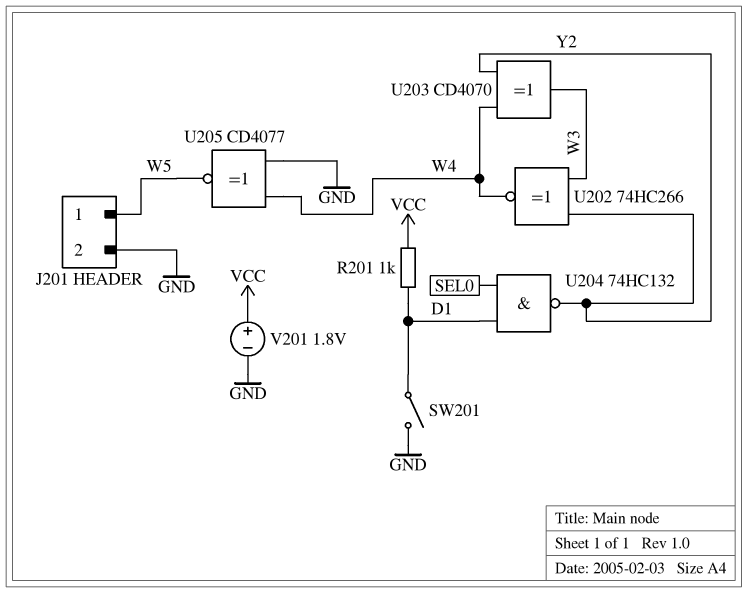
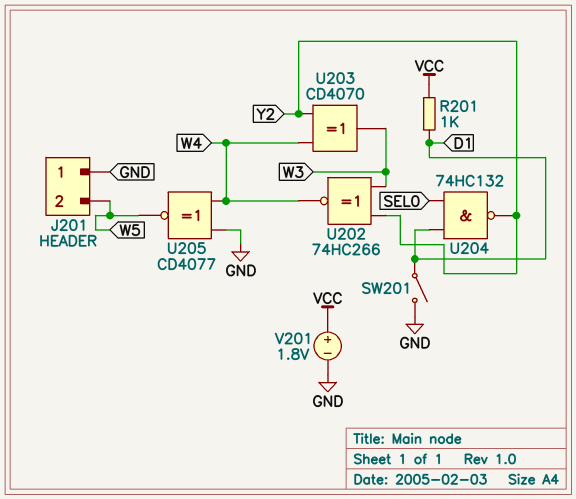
J201 pin 1: W5 -> GND
J201 pin 2: GND -> W5

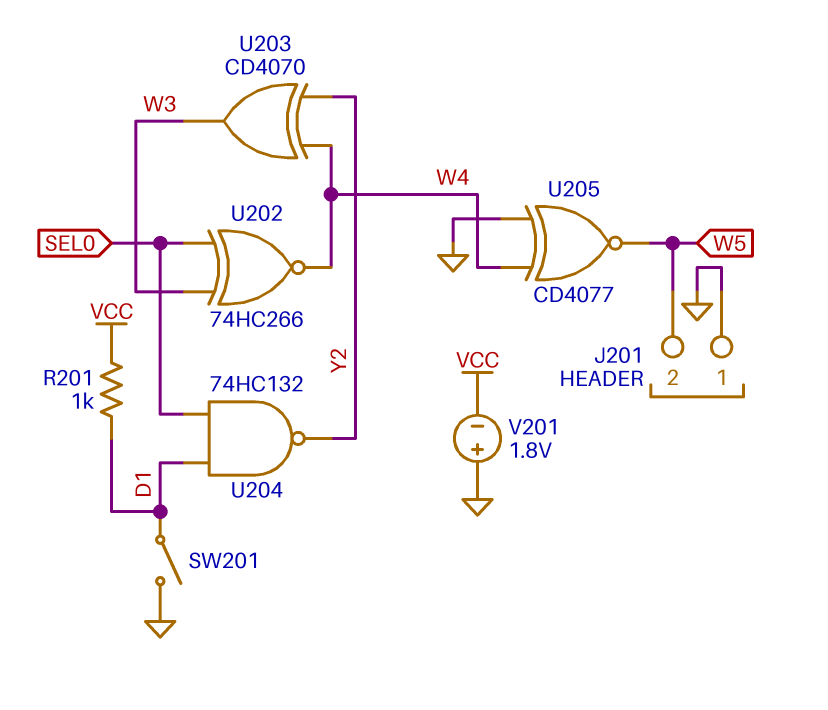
U202: XNOR 74HC266 (in W3, in Y2, out W4) -> XNOR 74HC266 (in SEL0, in W3, out W4)
V201: 1.8V (plus VCC, minus GND) -> 1.8V (plus GND, minus VCC)

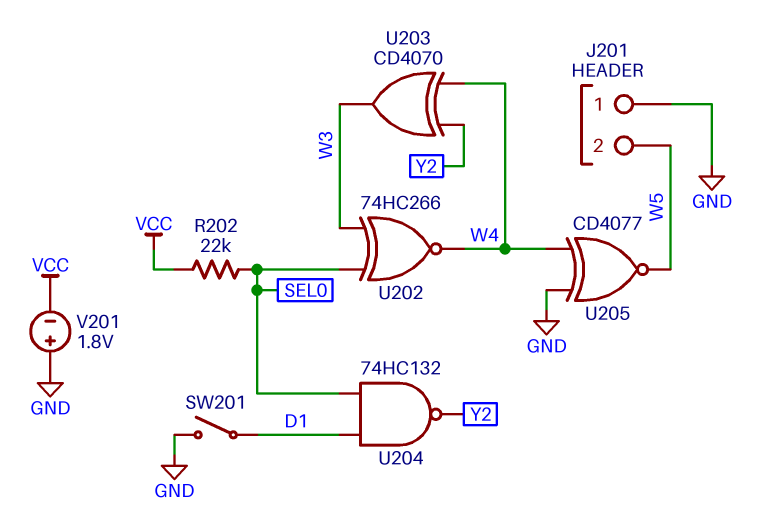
R201: 1k (D1, VCC) -> none
R202: none -> 22k (SEL0, VCC)

